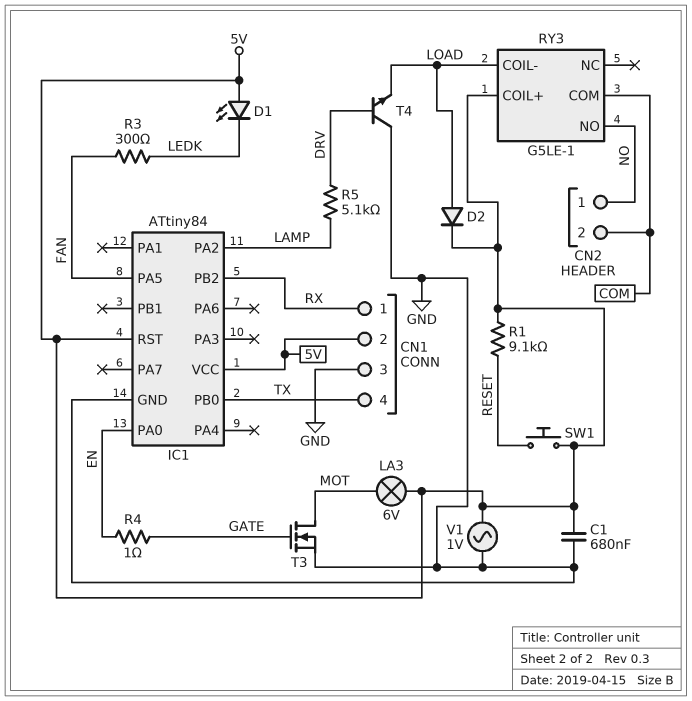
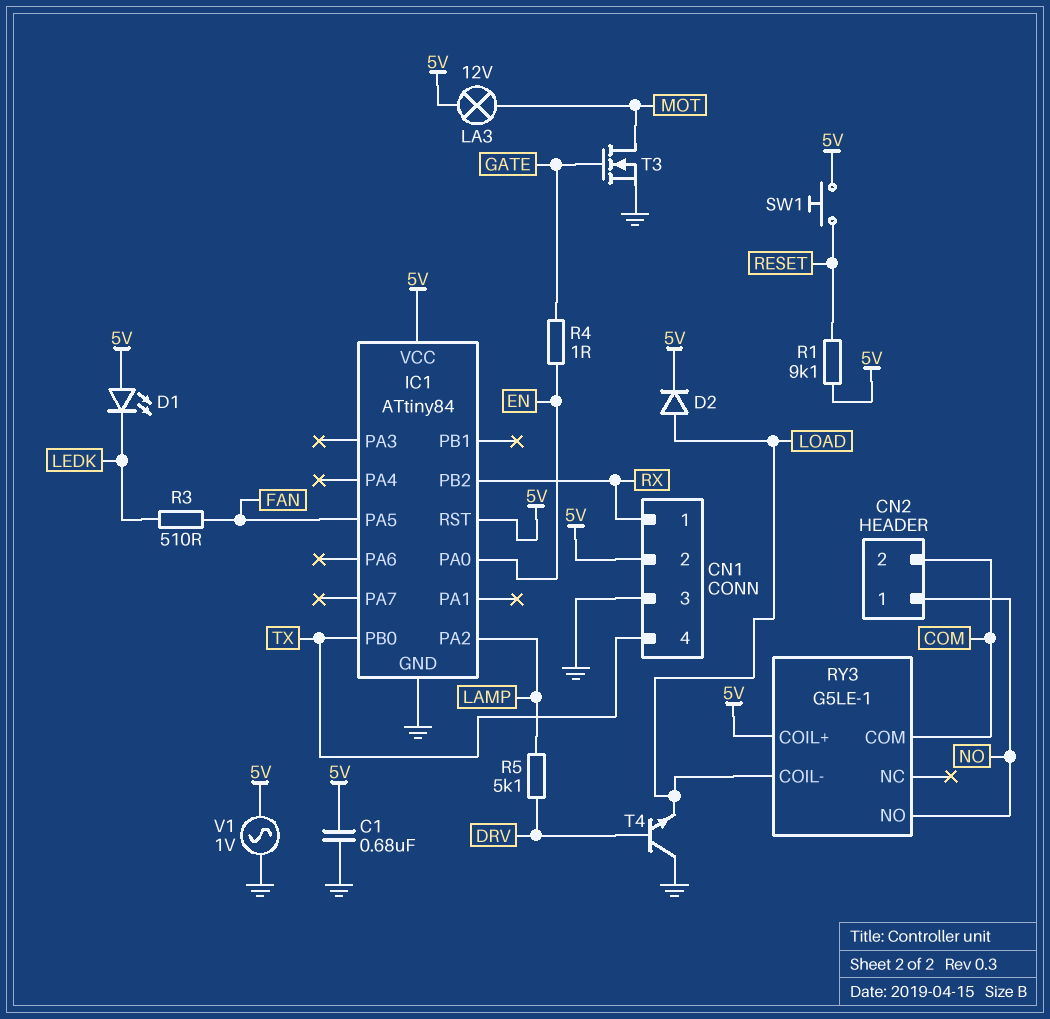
LA3: lamp 6V (5V, MOT) -> lamp 12V (5V, MOT)
R3: 300 (FAN, LEDK) -> 510 (FAN, LEDK)

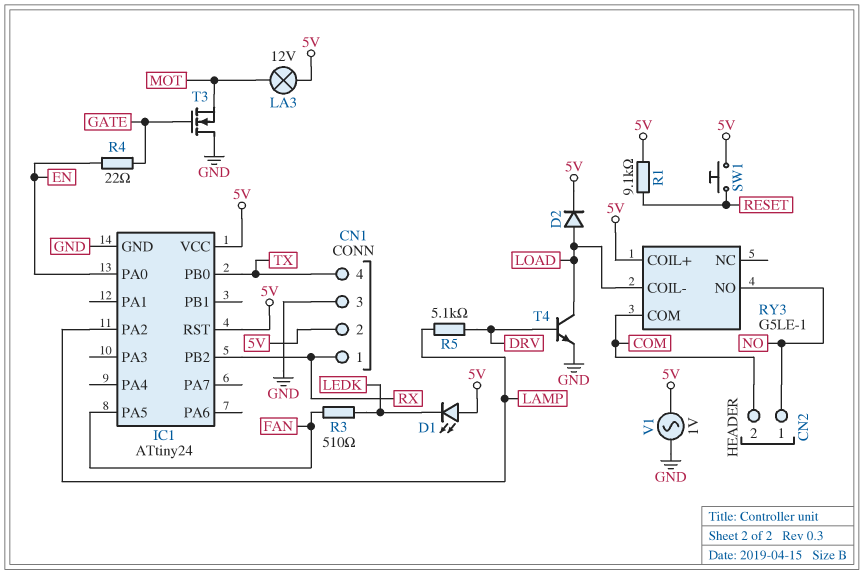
C1: 680nF (5V, GND) -> none
IC1: ATtiny84 -> ATtiny24
R4: 1 (EN, GATE) -> 22 (EN, GATE)
T3: NMOS (G GATE, D MOT, S GND) -> NMOS (G GATE, D GND, S MOT)
T4: NPN (B DRV, C GND, E LOAD) -> NPN (B DRV, C LOAD, E GND)

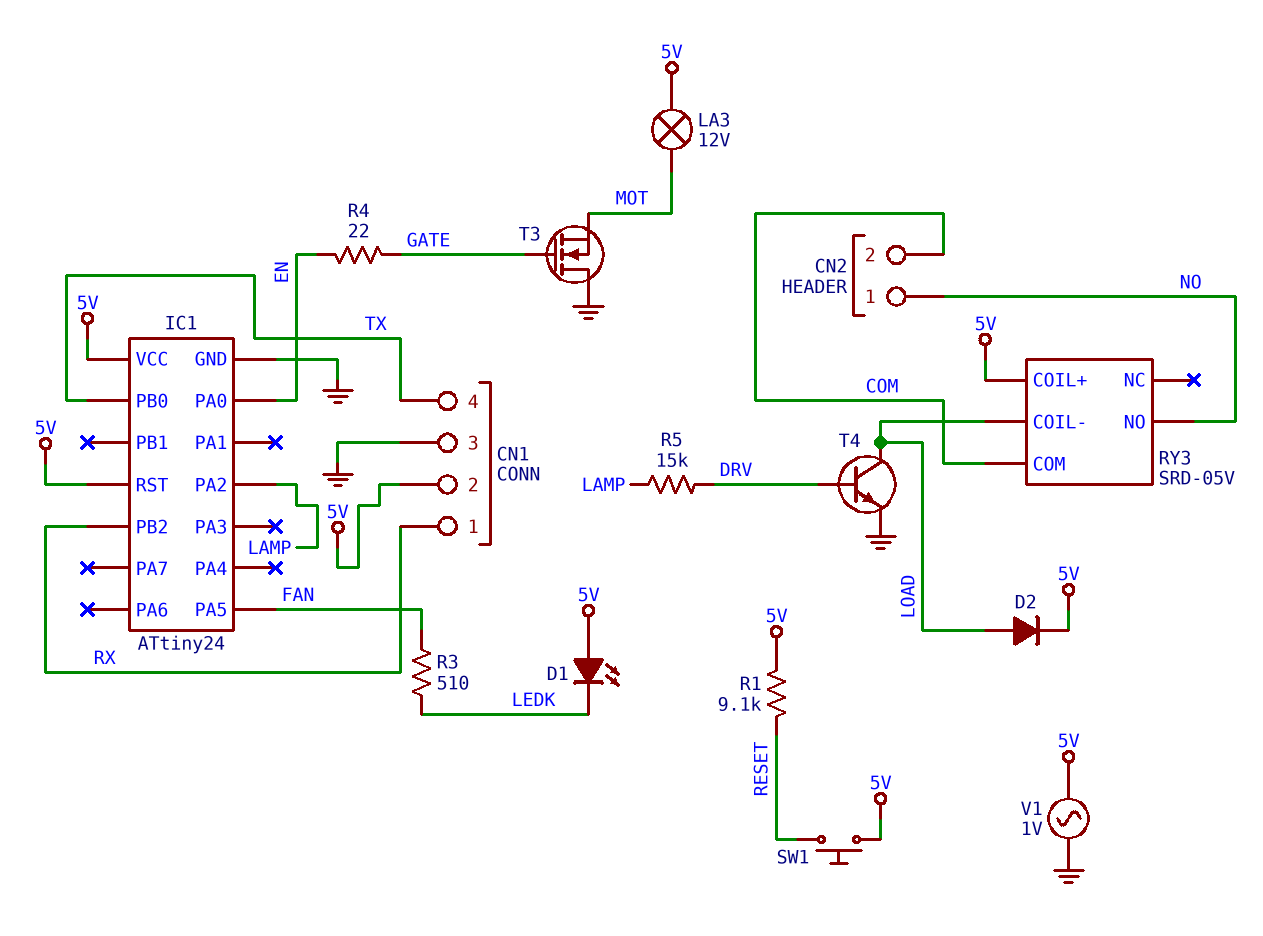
R5: 5.1k (DRV, LAMP) -> 15k (DRV, LAMP)
RY3: G5LE-1 -> SRD-05V

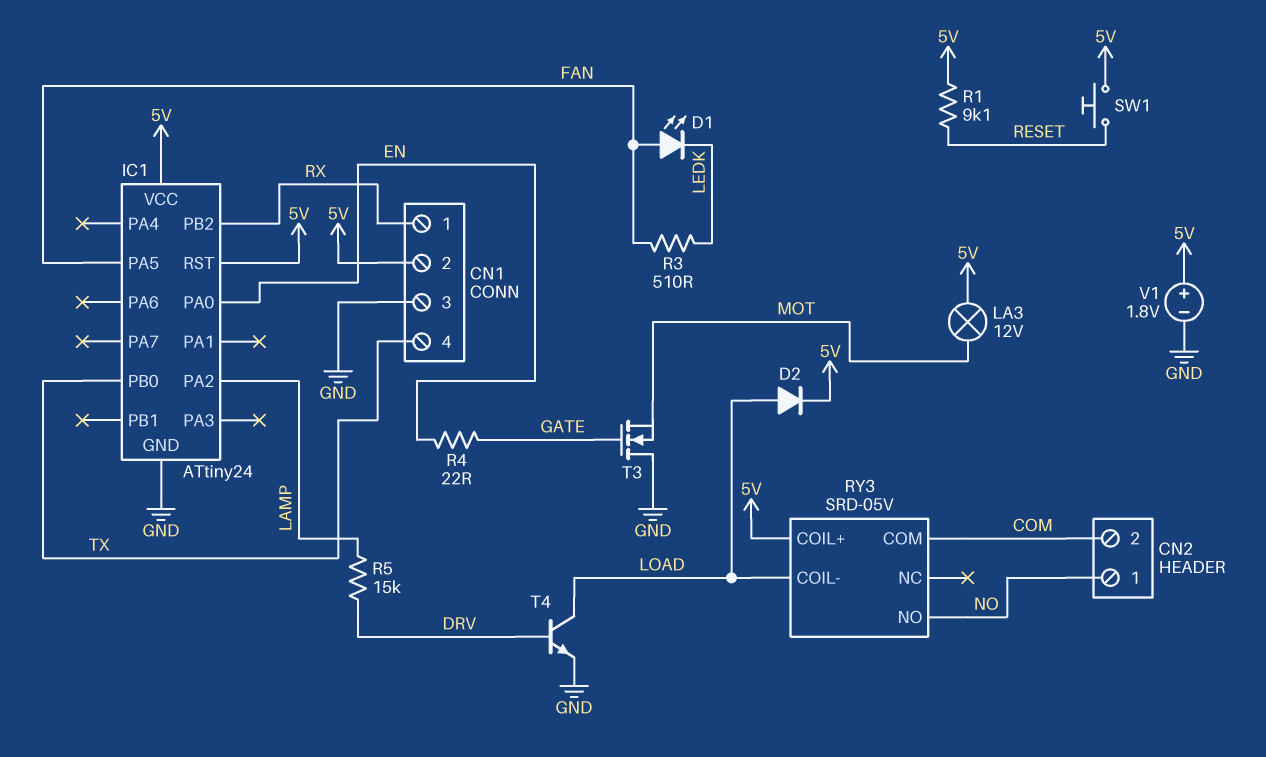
D1: LED (A 5V, K LEDK) -> LED (A FAN, K LEDK)
V1: AC 1V (5V, GND) -> 1.8V (plus 5V, minus GND)

